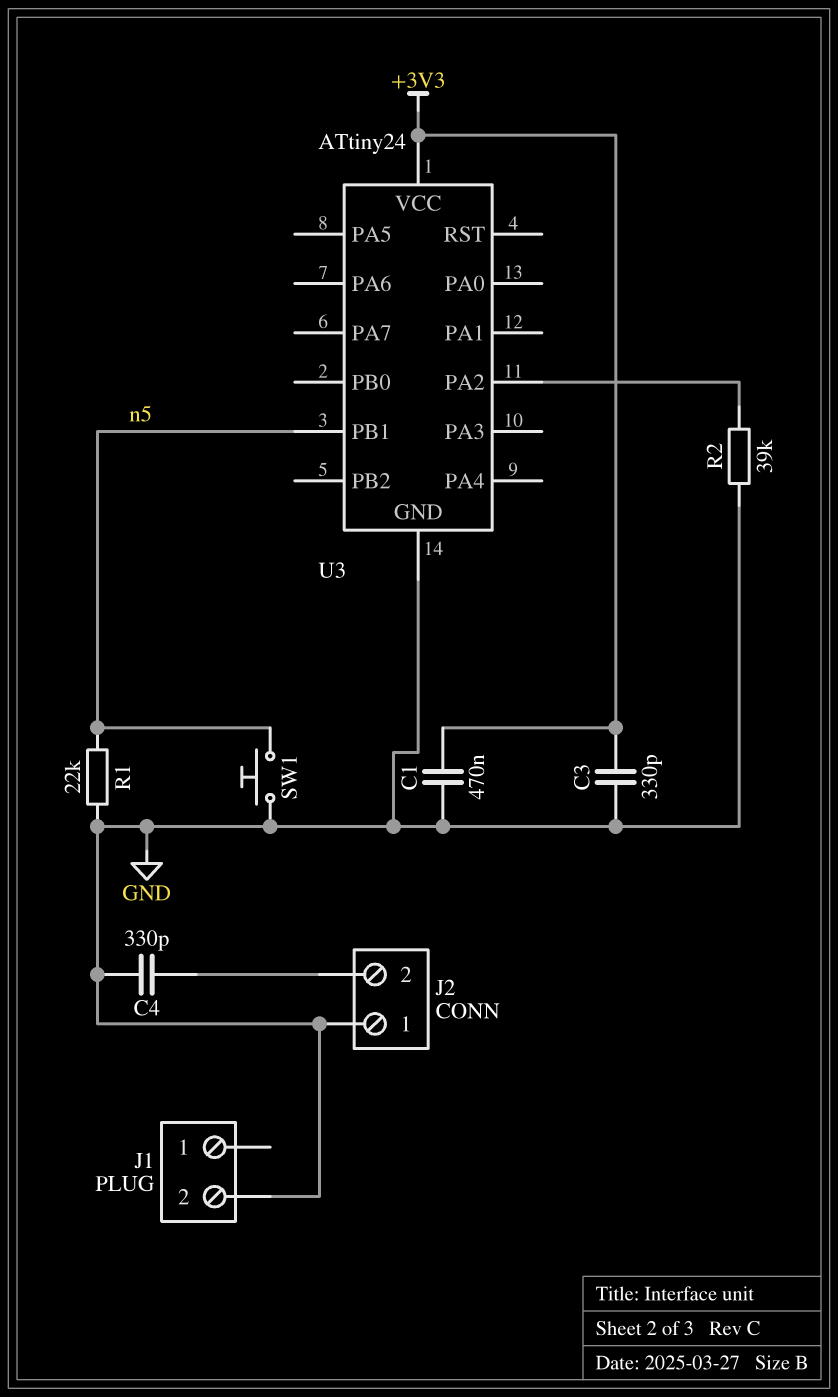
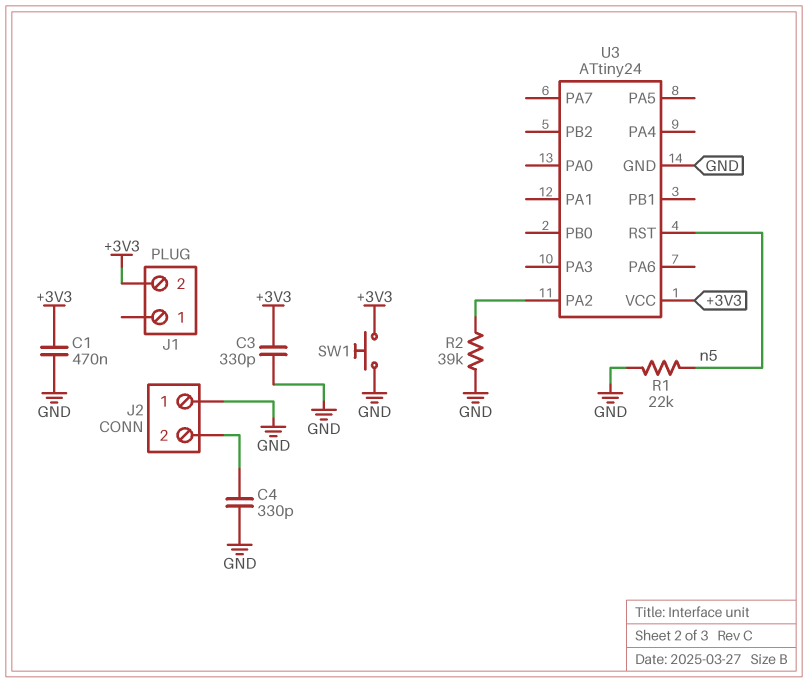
J1 pin 2: GND -> +3V3
SW1: button (GND, n5) -> button (+3V3, GND)
U3 pin PB1: n5 -> none
U3 pin RST: none -> n5

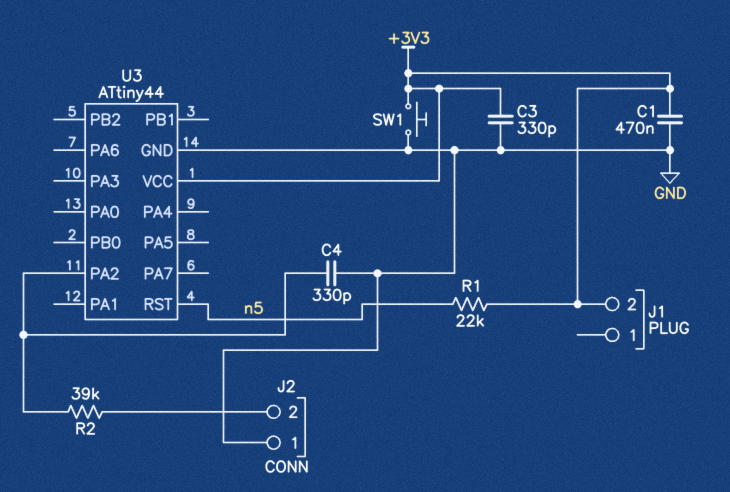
C4: 330pF (GND, J2/2) -> 330pF (GND, U3/PA2)
R1: 22k (GND, n5) -> 22k (+3V3, n5)
R2: 39k (GND, U3/PA2) -> 39k (J2/2, U3/PA2)
U3: ATtiny24 -> ATtiny44

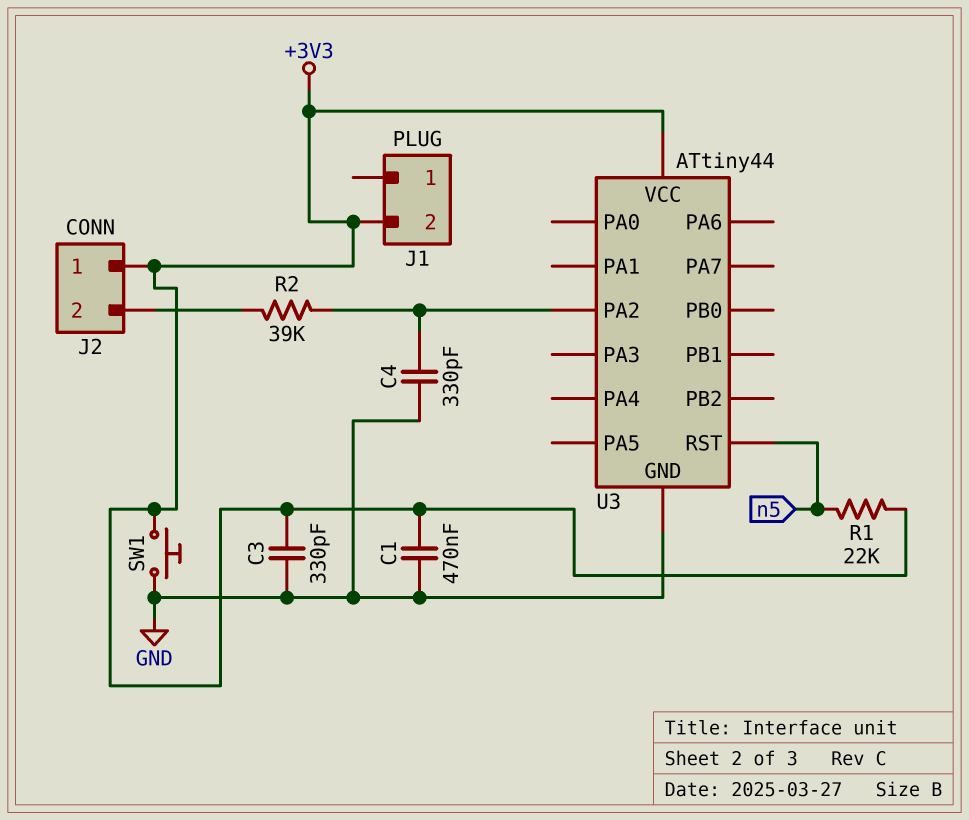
J2 pin 1: GND -> +3V3

